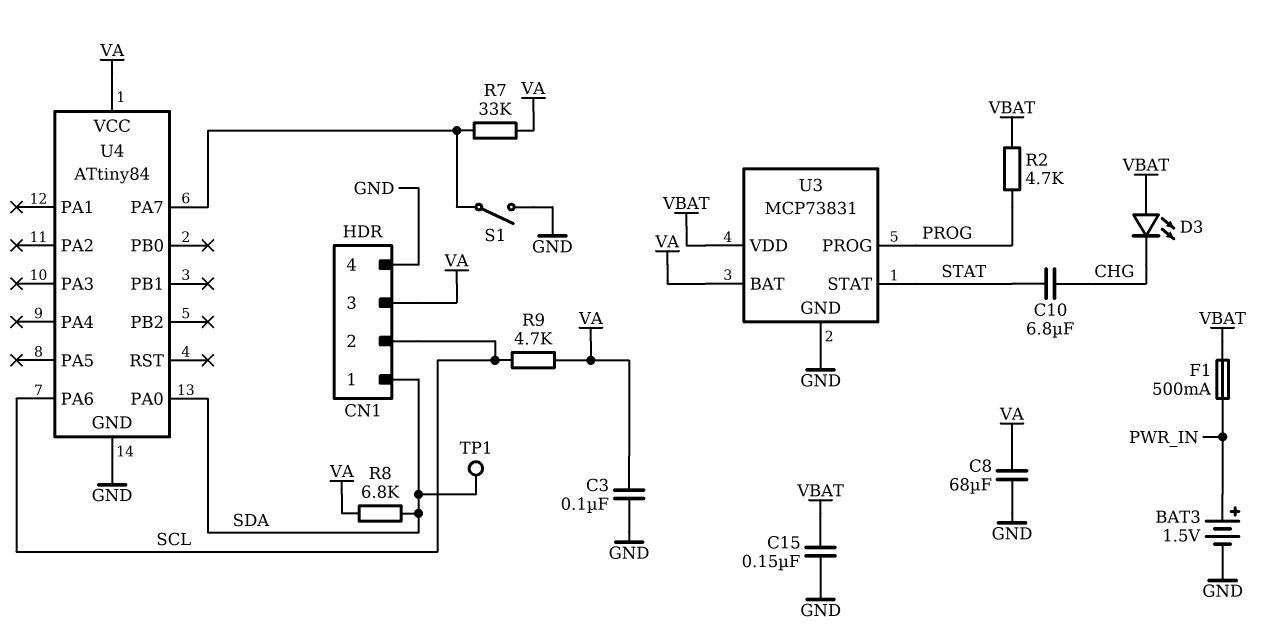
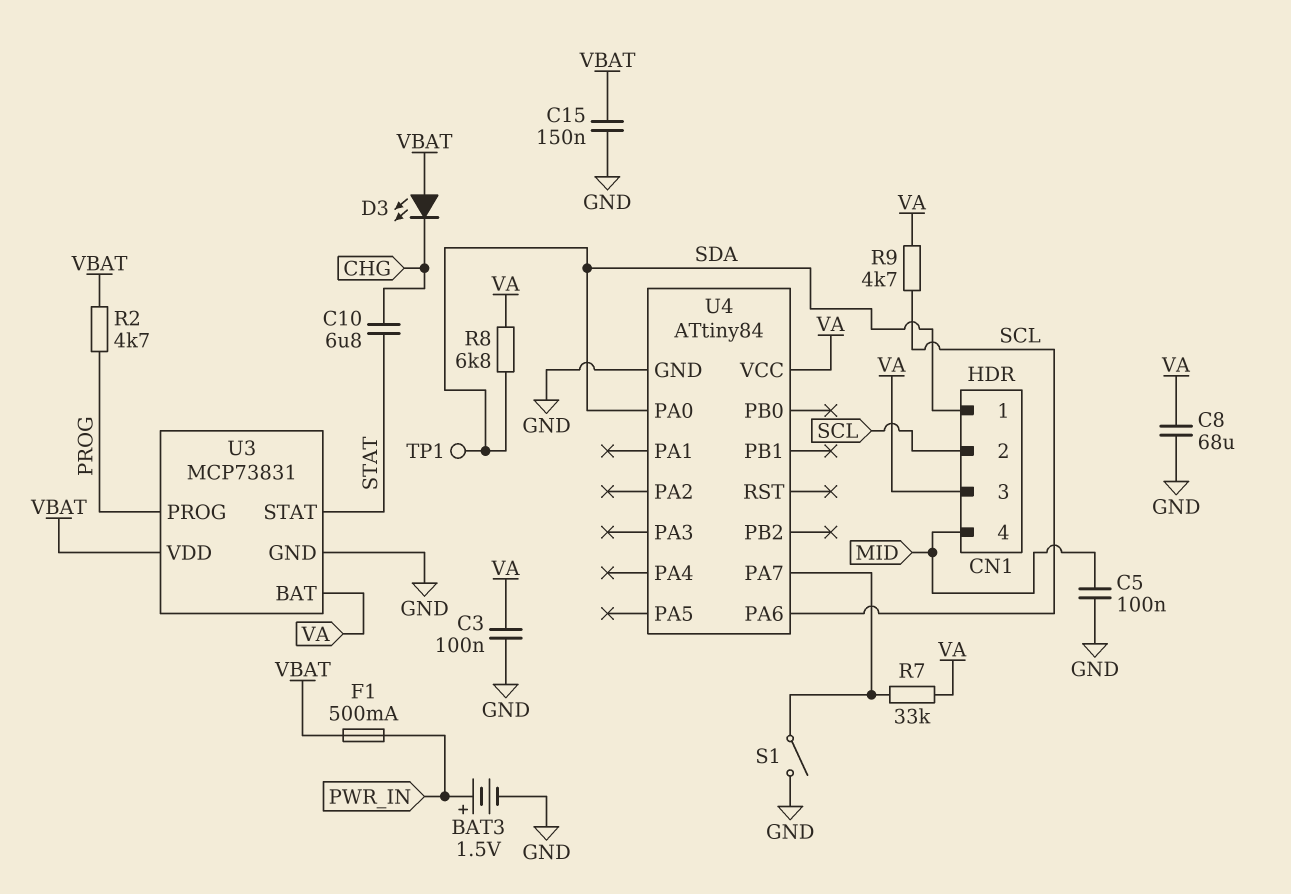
C5: none -> 100nF (GND, MID)
CN1 pin 4: GND -> MID

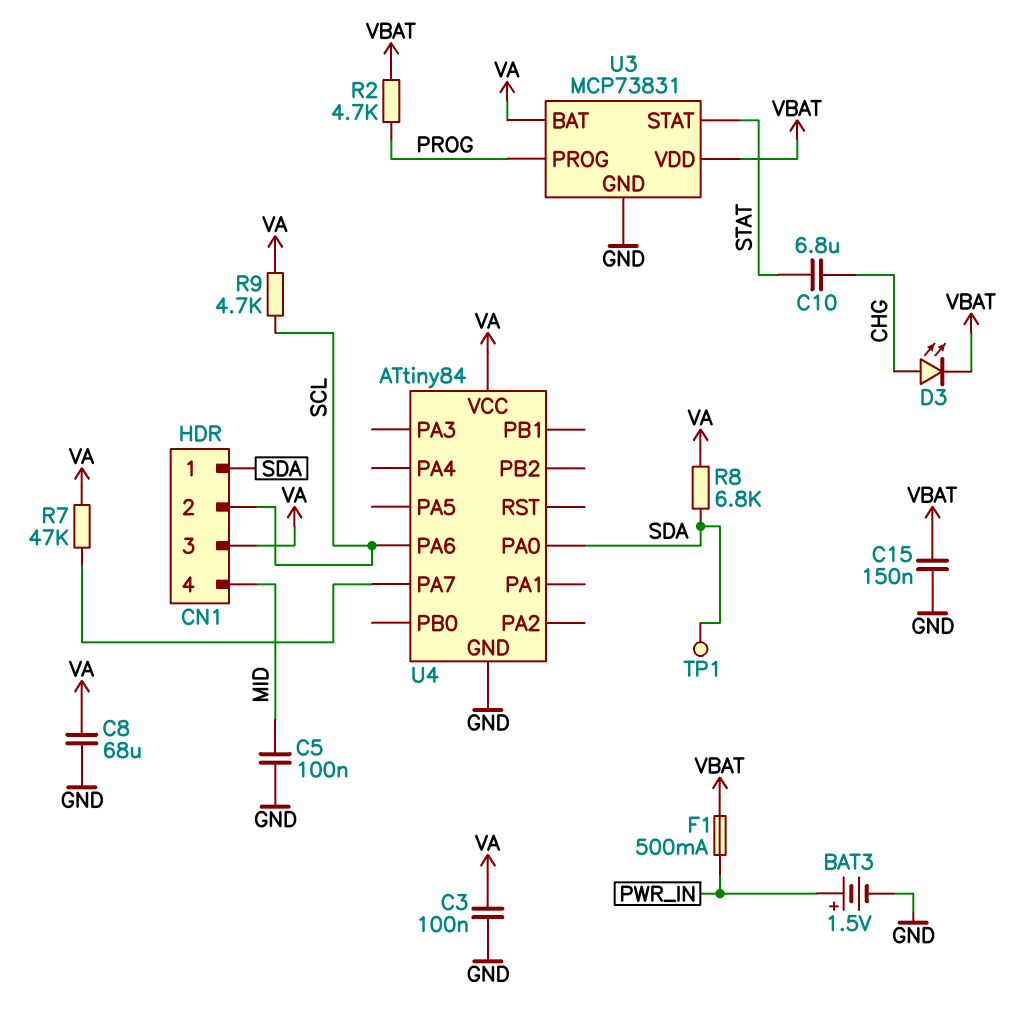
D3: LED (A VBAT, K CHG) -> LED (A CHG, K VBAT)
R7: 33k (U4/PA7, VA) -> 47k (U4/PA7, VA)
S1: switch (GND, U4/PA7) -> none

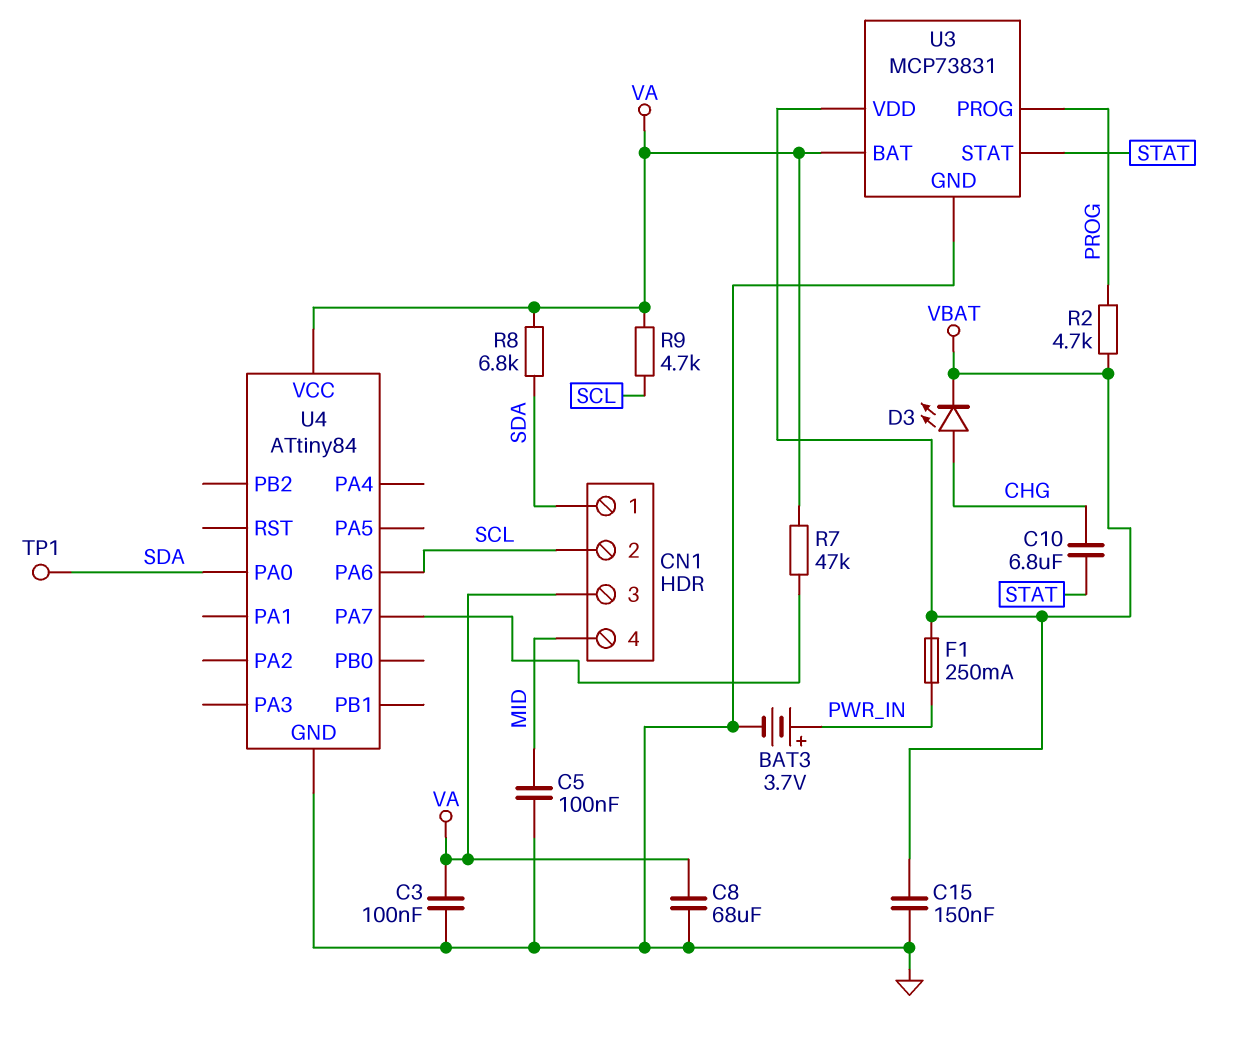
BAT3: 1.5V (plus PWR_IN, minus GND) -> 3.7V (plus PWR_IN, minus GND)
F1: 500mA (PWR_IN, VBAT) -> 250mA (PWR_IN, VBAT)

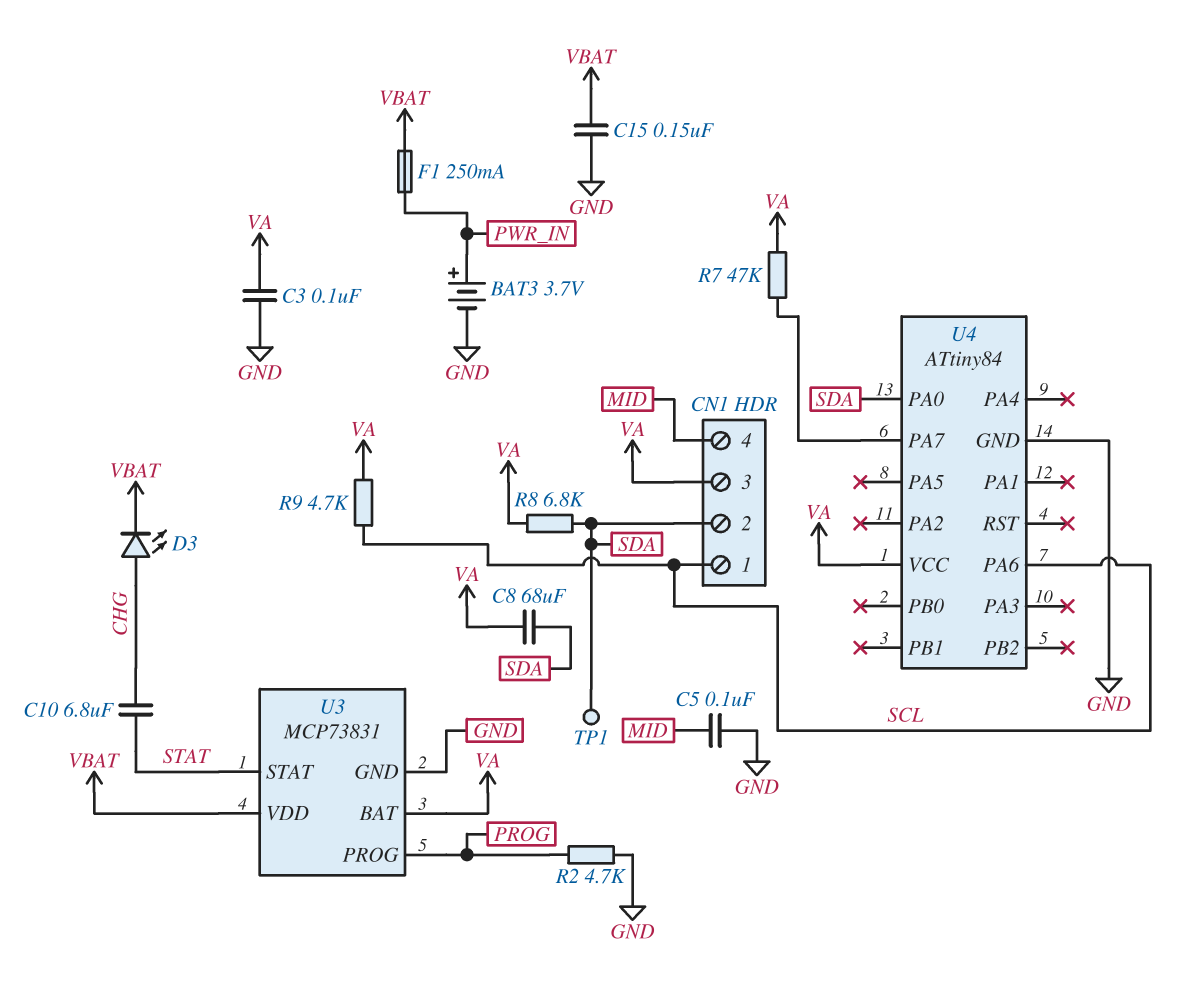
C8: 68uF (GND, VA) -> 68uF (SDA, VA)
CN1 pin 1: SDA -> SCL
CN1 pin 2: SCL -> SDA
R2: 4.7k (PROG, VBAT) -> 4.7k (GND, PROG)

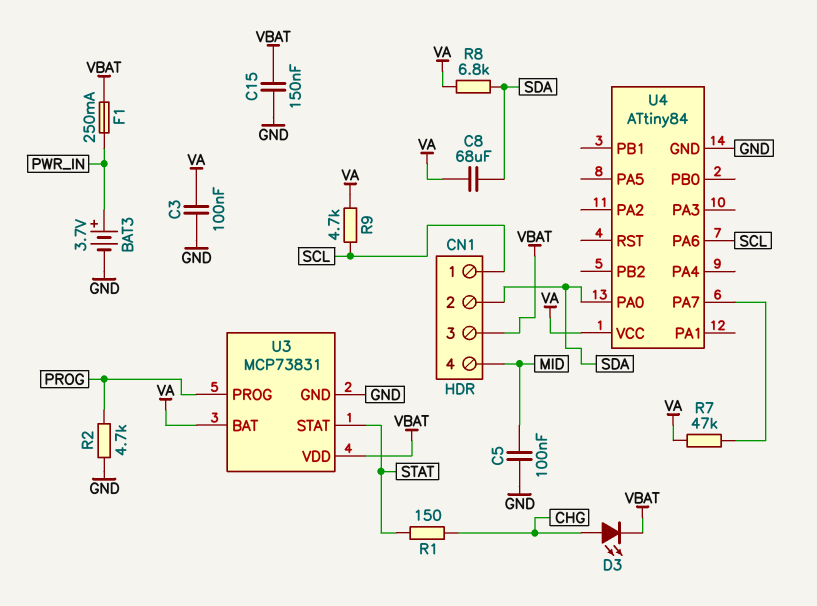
C10: 6.8uF (CHG, STAT) -> none
CN1 pin 3: VA -> VBAT
R1: none -> 150 (CHG, STAT)
TP1: test point (SDA) -> none

